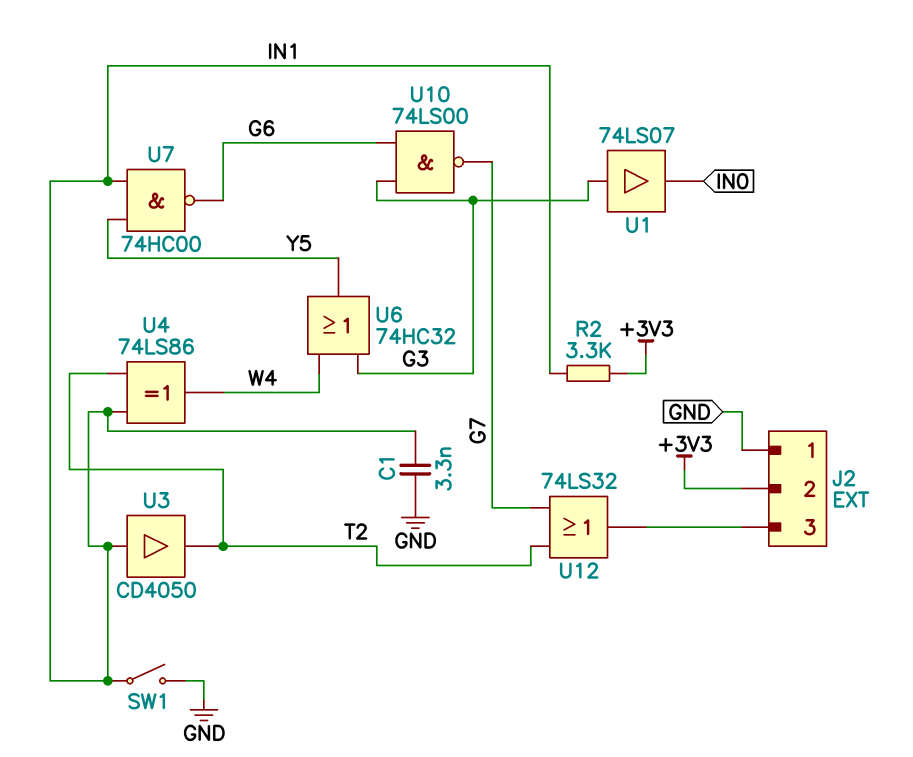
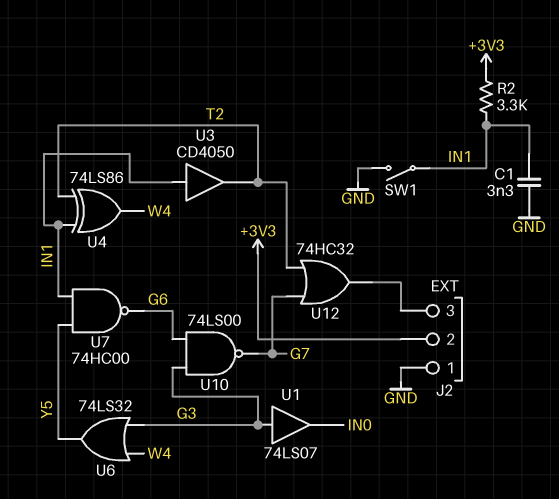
U6: OR 74HC32 (in G3, in W4, out Y5) -> OR 74LS32 (in G3, in W4, out Y5)
U12: OR 74LS32 (in G7, in T2, out J2/3) -> OR 74HC32 (in G7, in T2, out J2/3)

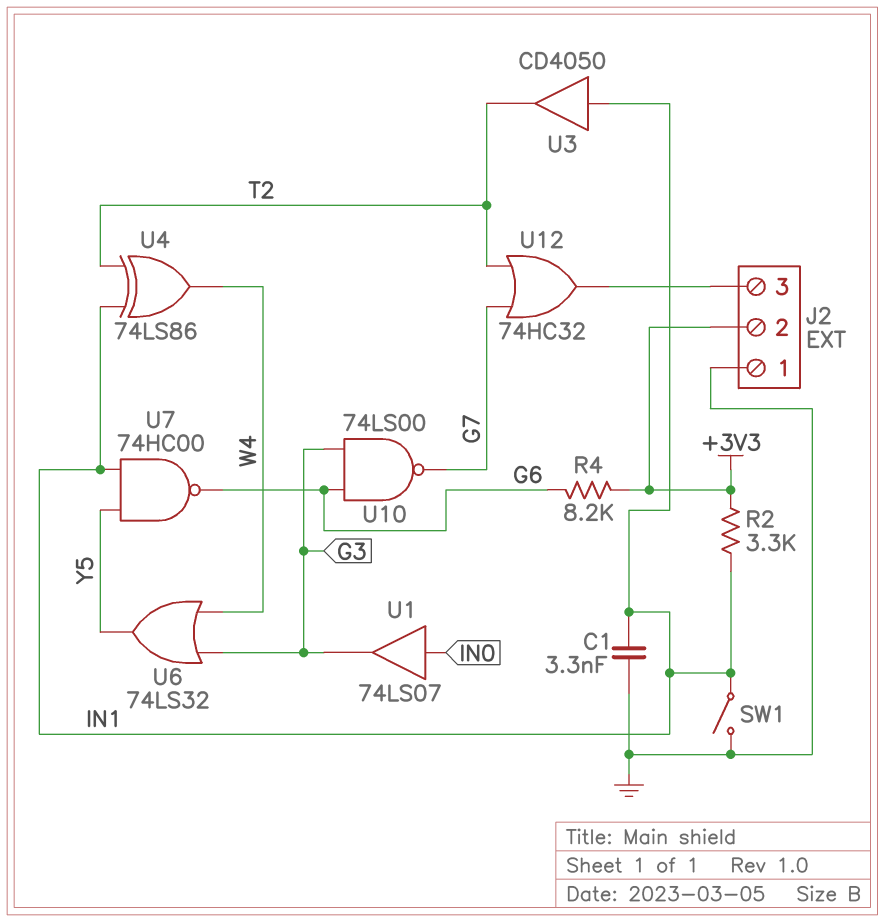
R4: none -> 8.2k (+3V3, G6)
U1: buffer 74LS07 (in G3, out IN0) -> buffer 74LS07 (in IN0, out G3)

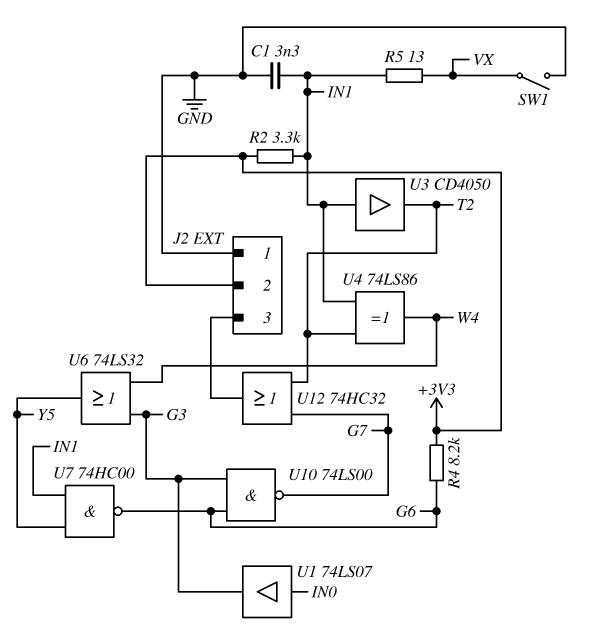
R5: none -> 13 (IN1, VX)
SW1: switch (GND, IN1) -> switch (GND, VX)

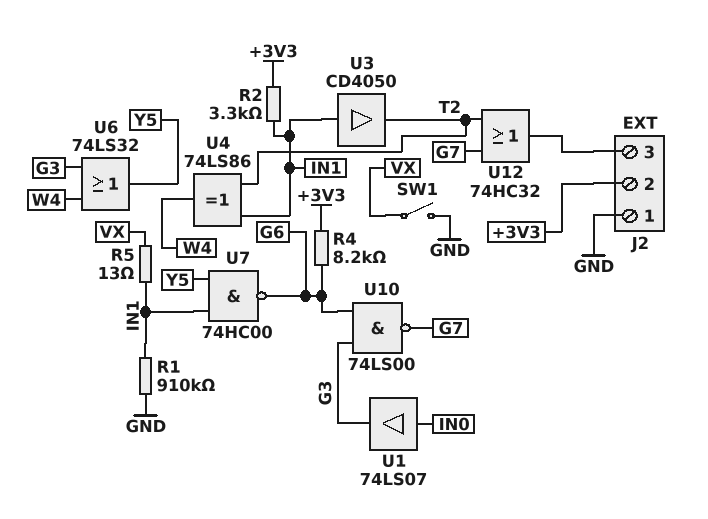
C1: 3.3nF (GND, IN1) -> none
R1: none -> 910k (GND, IN1)

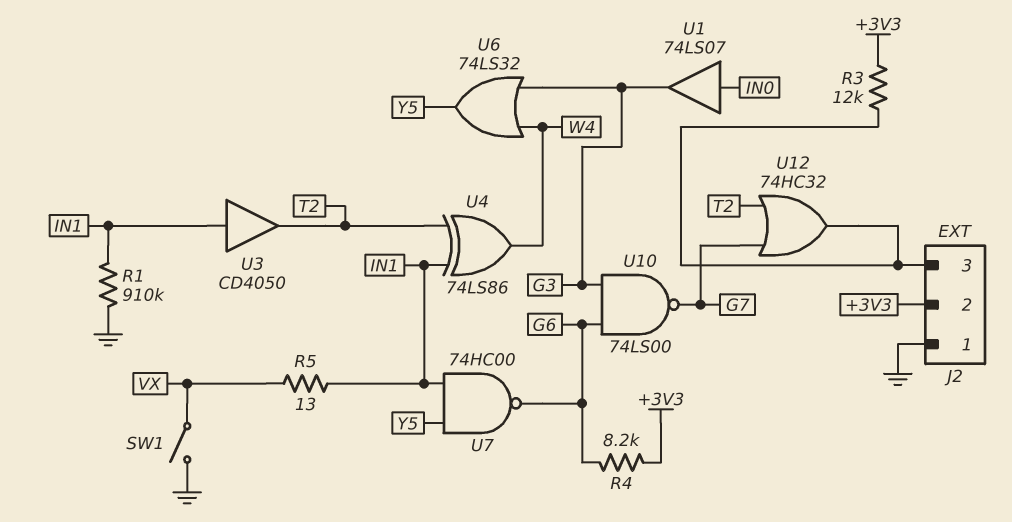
R2: 3.3k (+3V3, IN1) -> none
R3: none -> 12k (+3V3, J2/3)

